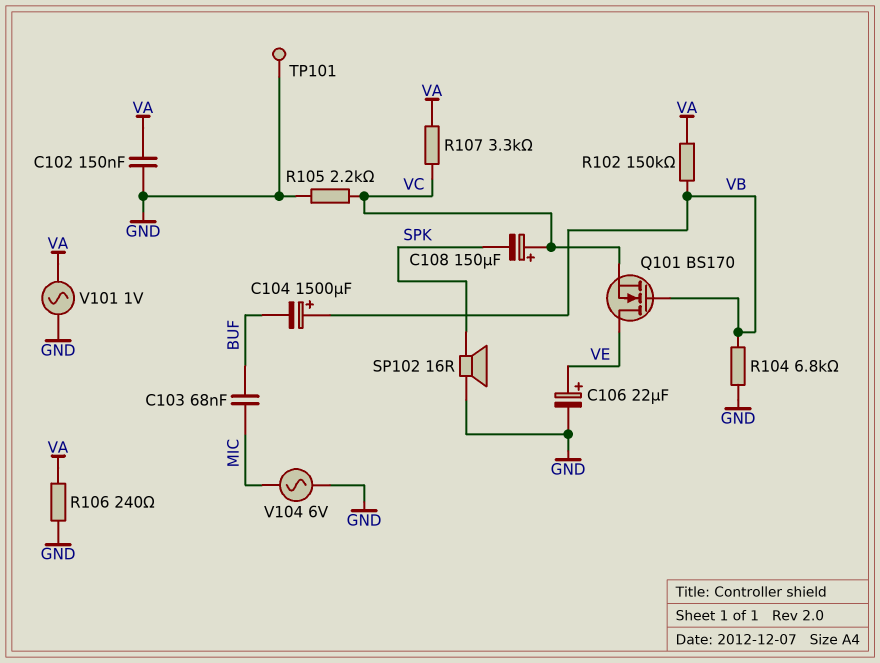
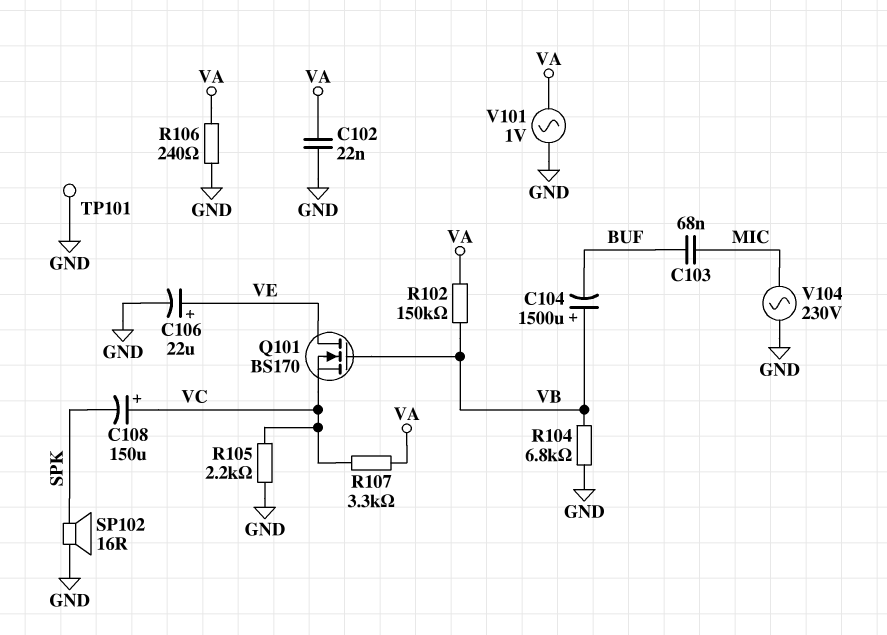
C102: 150nF (GND, VA) -> 22nF (GND, VA)
V104: AC 6V (GND, MIC) -> AC 230V (GND, MIC)

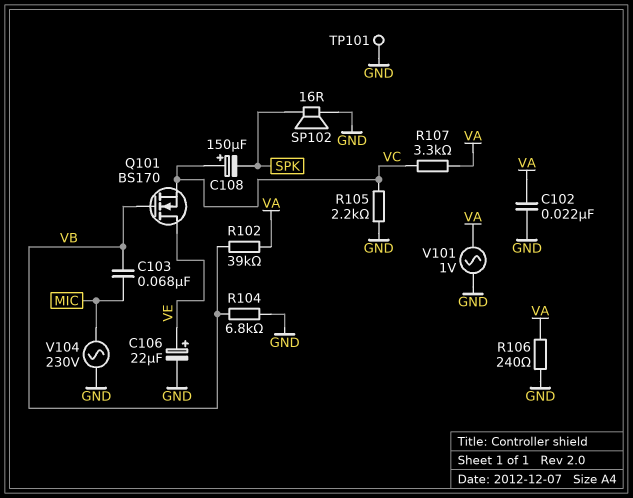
C103: 68nF (BUF, MIC) -> 68nF (MIC, VB)
C104: 1500uF (plus VB, minus BUF) -> none
R102: 150k (VA, VB) -> 39k (VA, VB)

